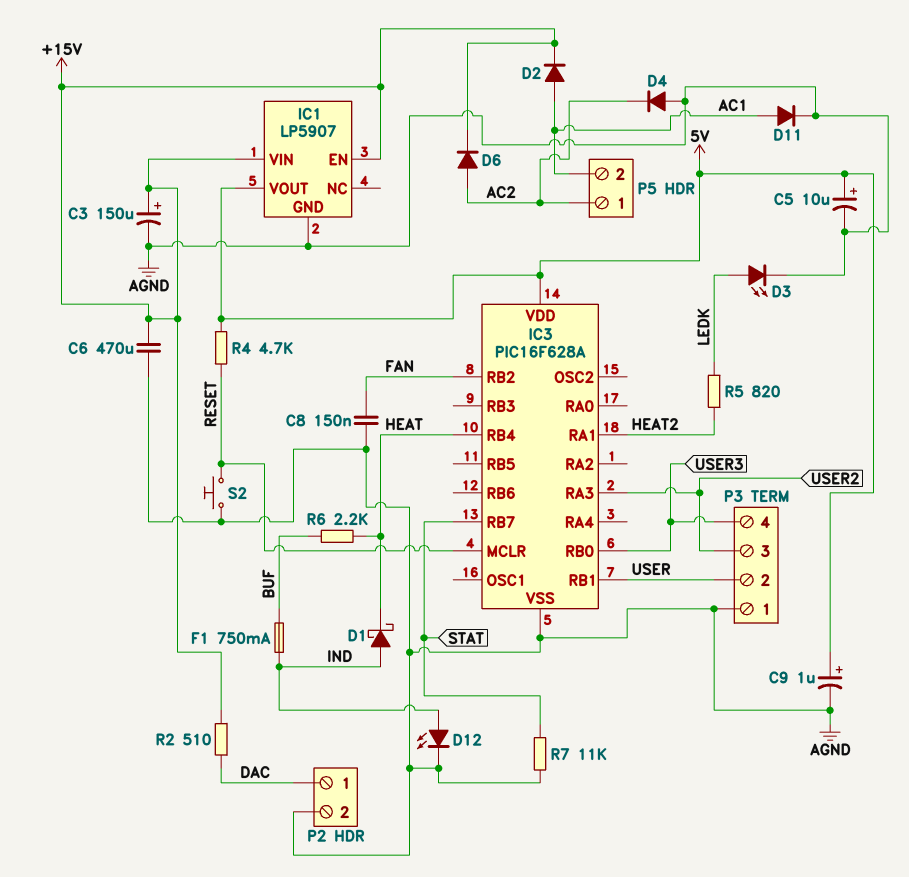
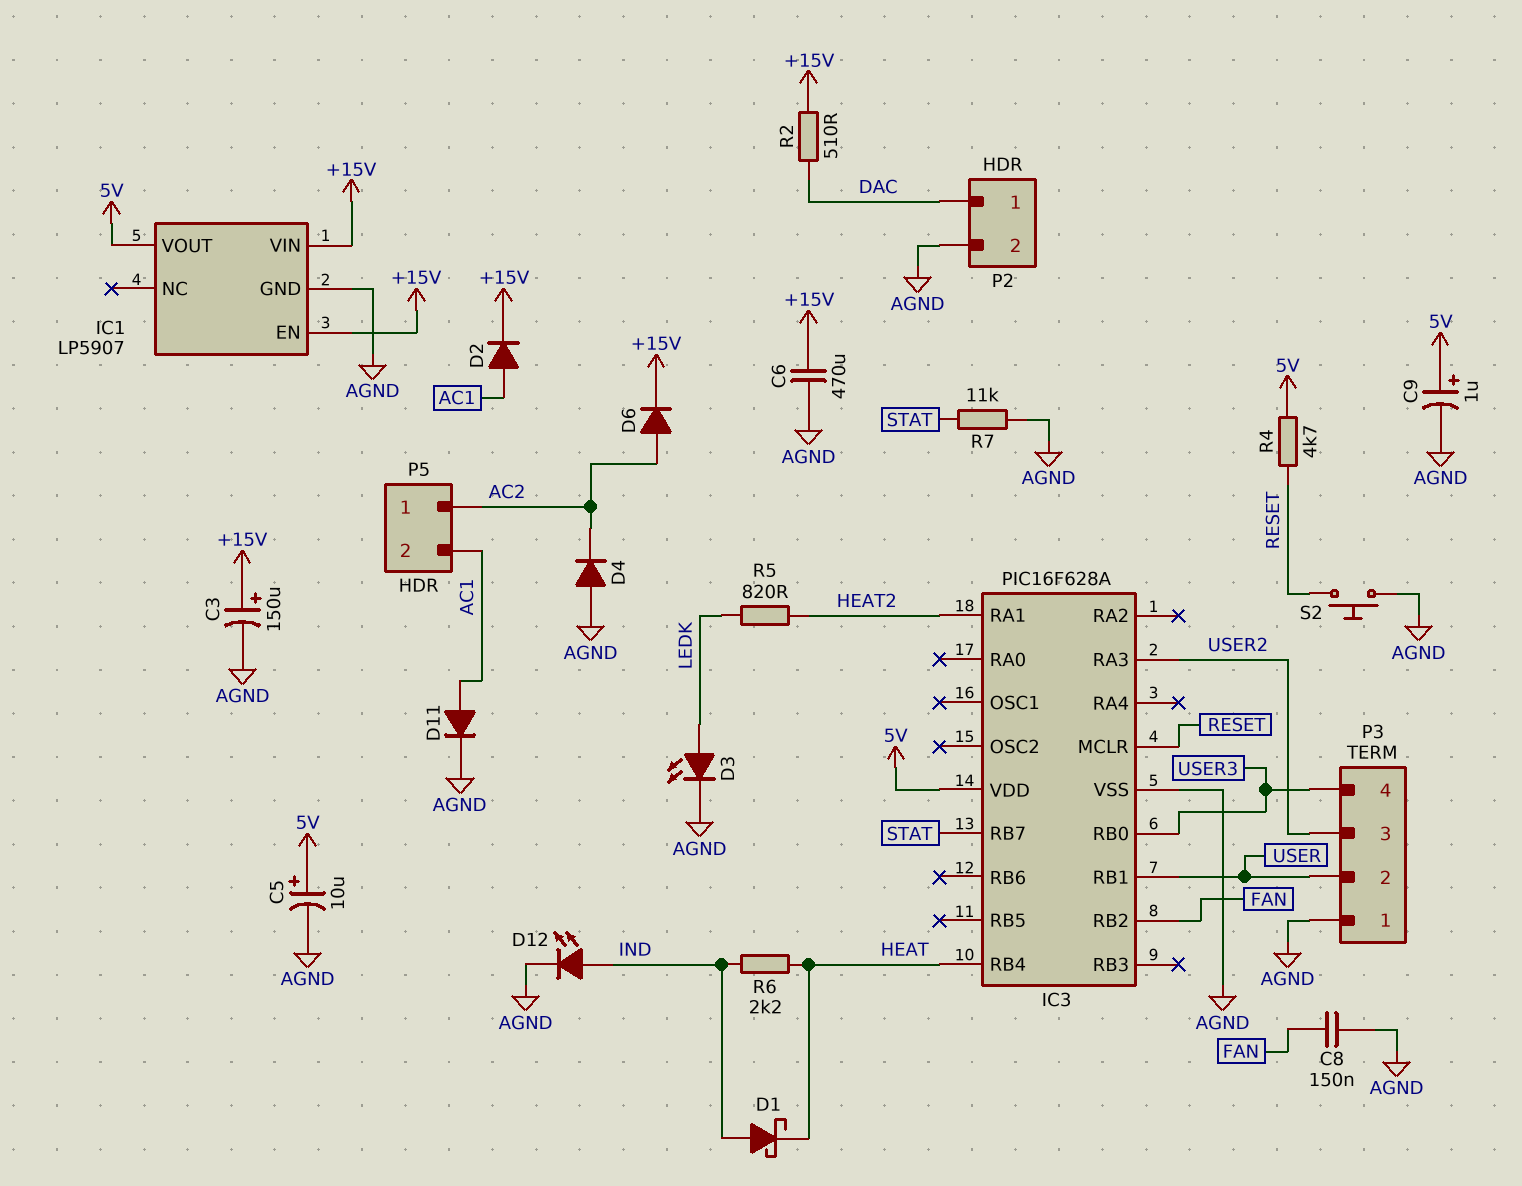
F1: 750mA (BUF, IND) -> none
R6: 2.2k (BUF, HEAT) -> 2.2k (HEAT, IND)

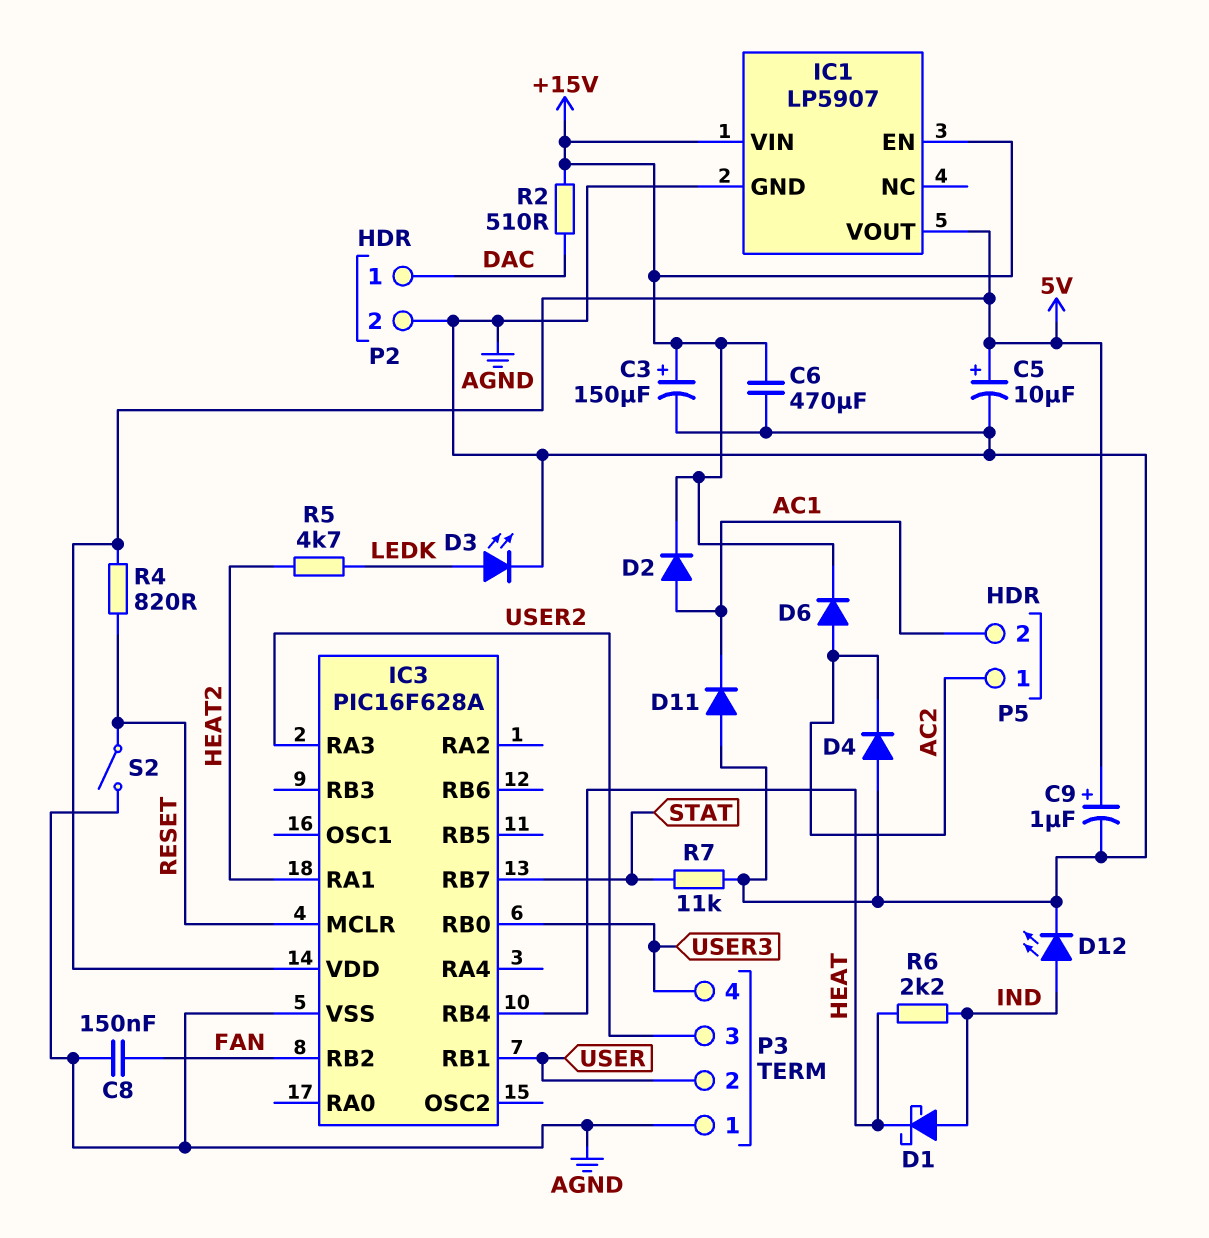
D11: diode (A AC1, K AGND) -> diode (A AGND, K AC1)
R4: 4.7k (5V, RESET) -> 820 (5V, RESET)
R5: 820 (HEAT2, LEDK) -> 4.7k (HEAT2, LEDK)
S2: button (AGND, RESET) -> switch (AGND, RESET)

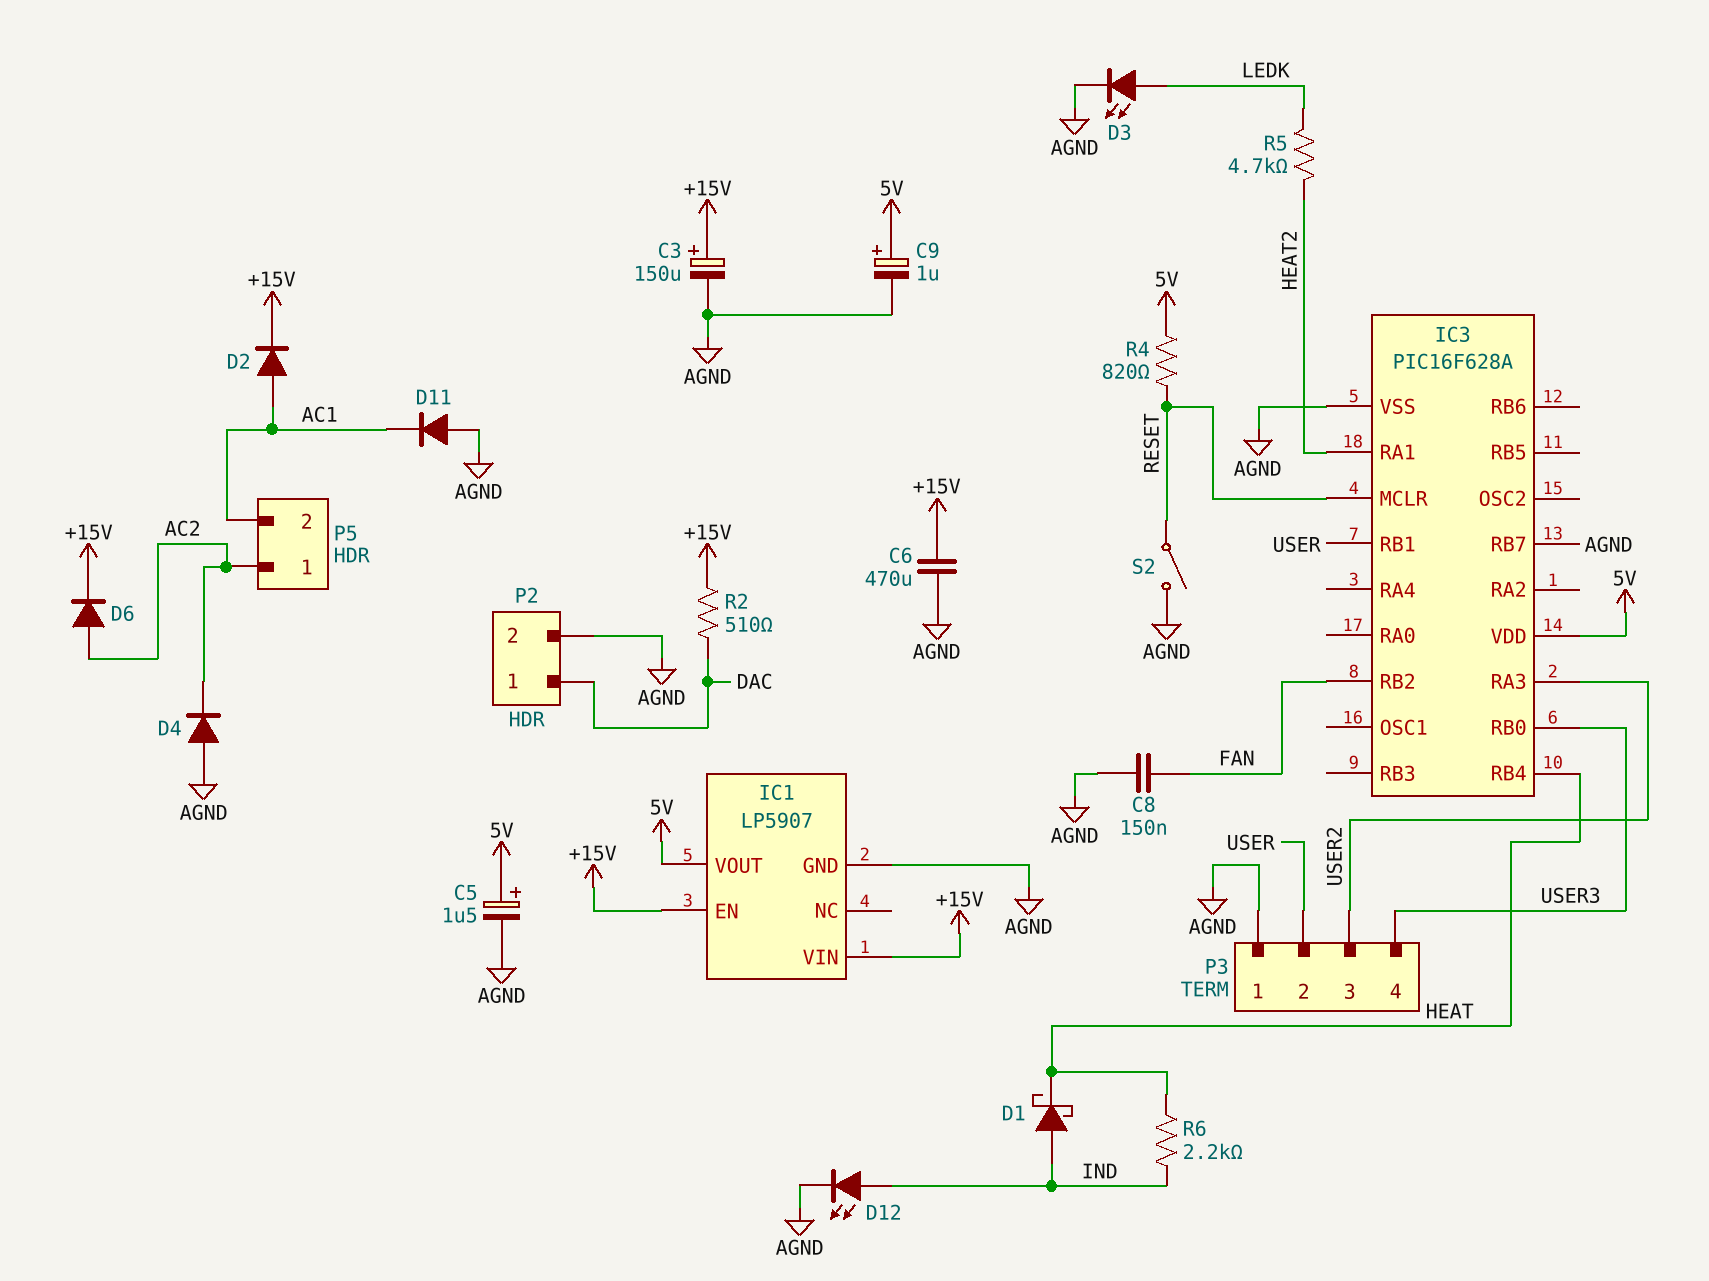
C5: 10uF (plus 5V, minus AGND) -> 1.5uF (plus 5V, minus AGND)
IC3 pin RB7: STAT -> AGND
R7: 11k (AGND, STAT) -> none

